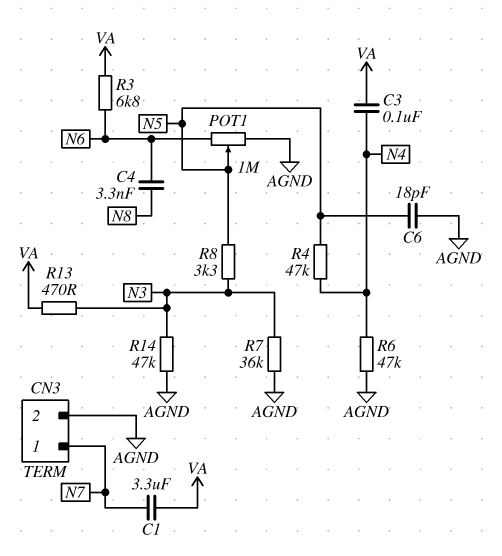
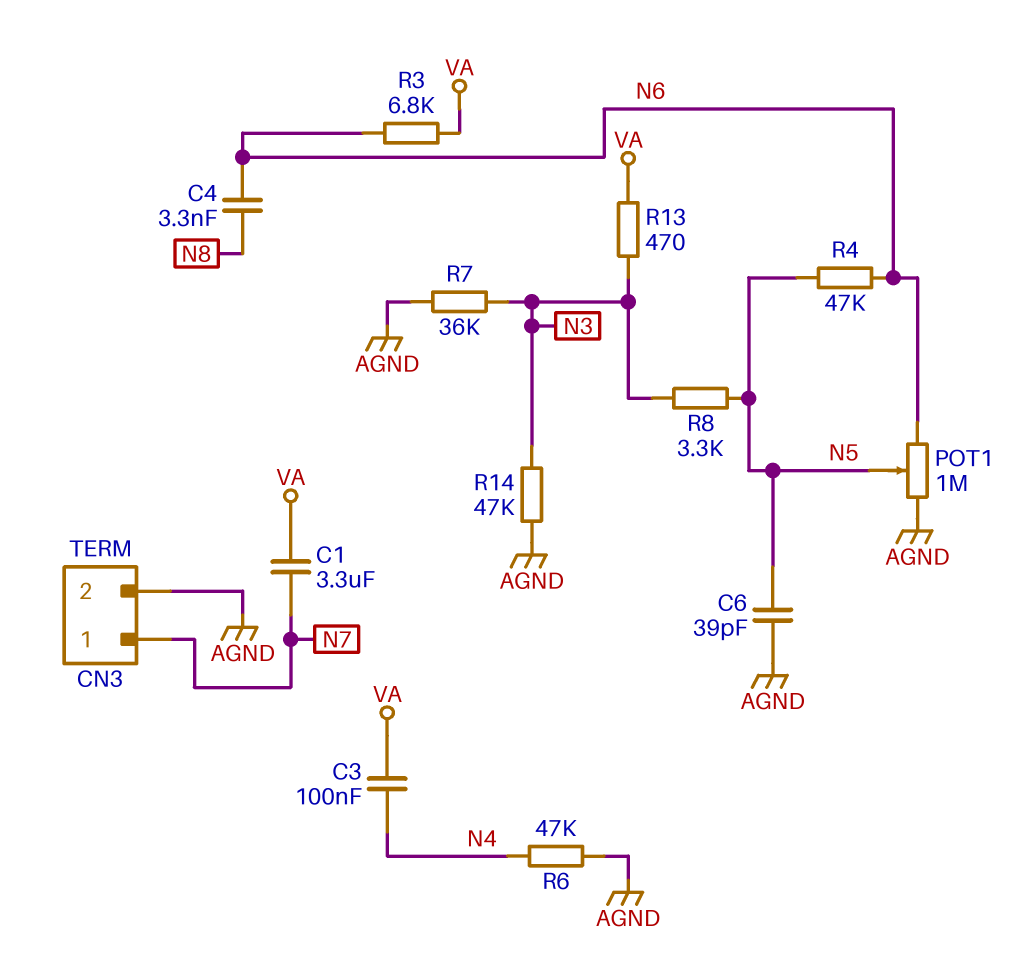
C6: 18pF (AGND, N5) -> 39pF (AGND, N5)
R4: 47k (N4, N5) -> 47k (N5, N6)

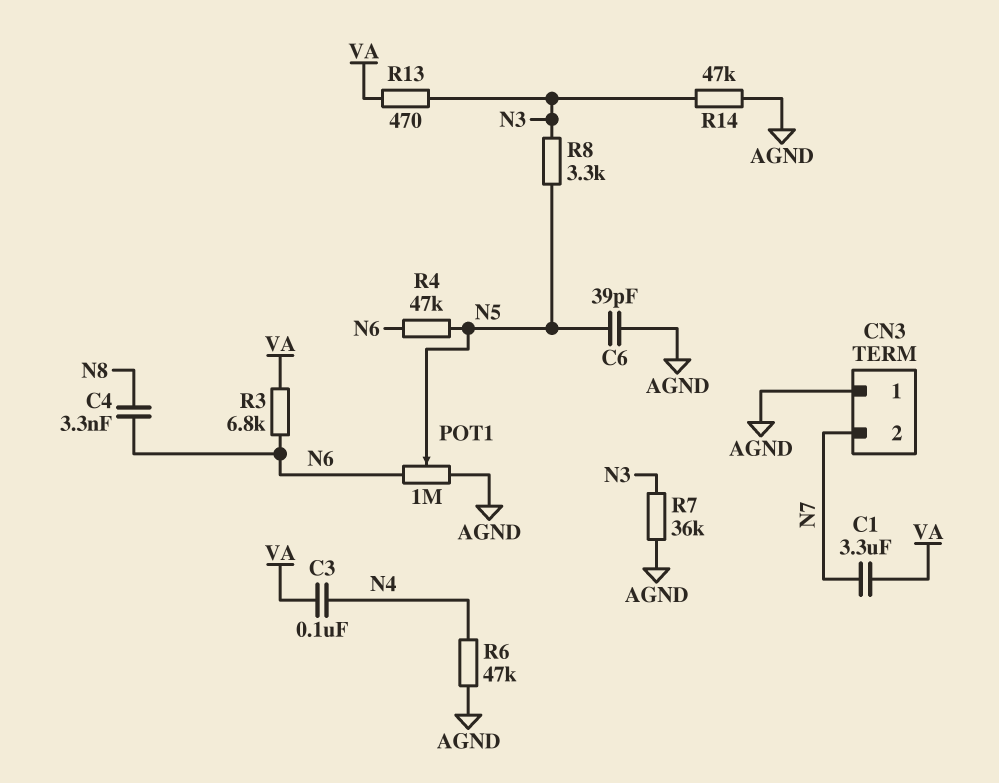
CN3 pin 1: N7 -> AGND
CN3 pin 2: AGND -> N7

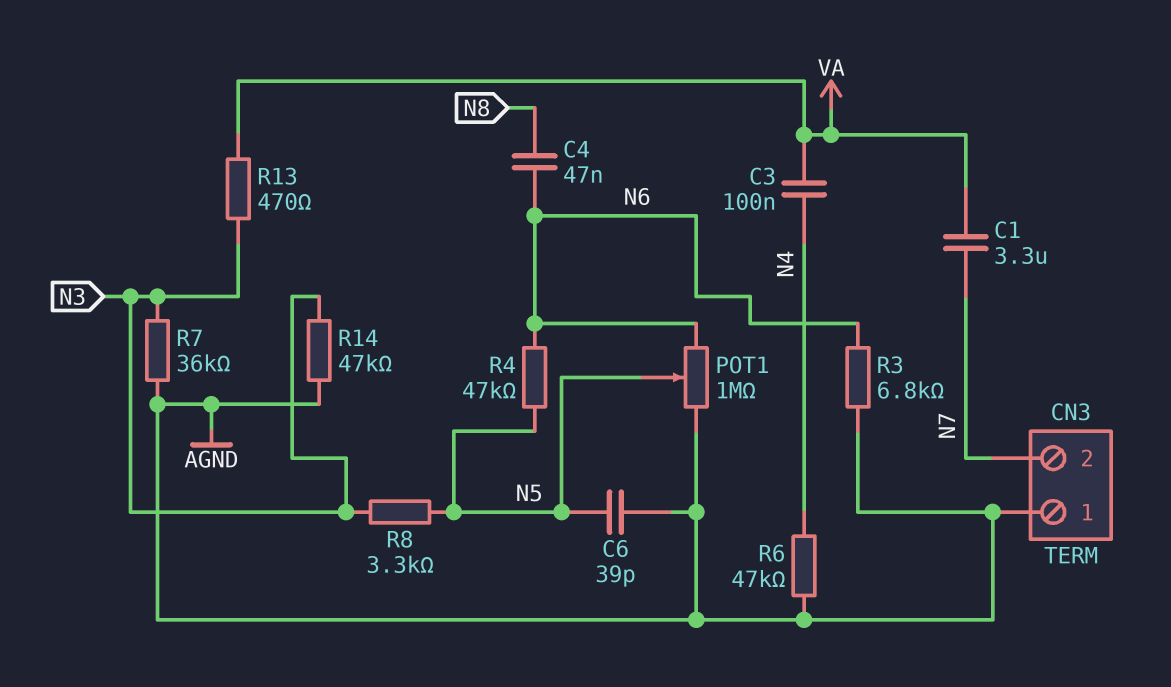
C4: 3.3nF (N6, N8) -> 47nF (N6, N8)
R3: 6.8k (N6, VA) -> 6.8k (AGND, N6)

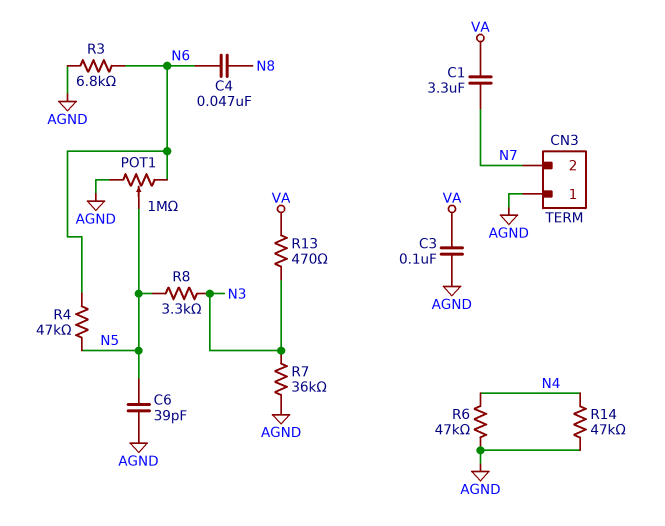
C3: 100nF (N4, VA) -> 100nF (AGND, VA)
R14: 47k (AGND, N3) -> 47k (AGND, N4)

